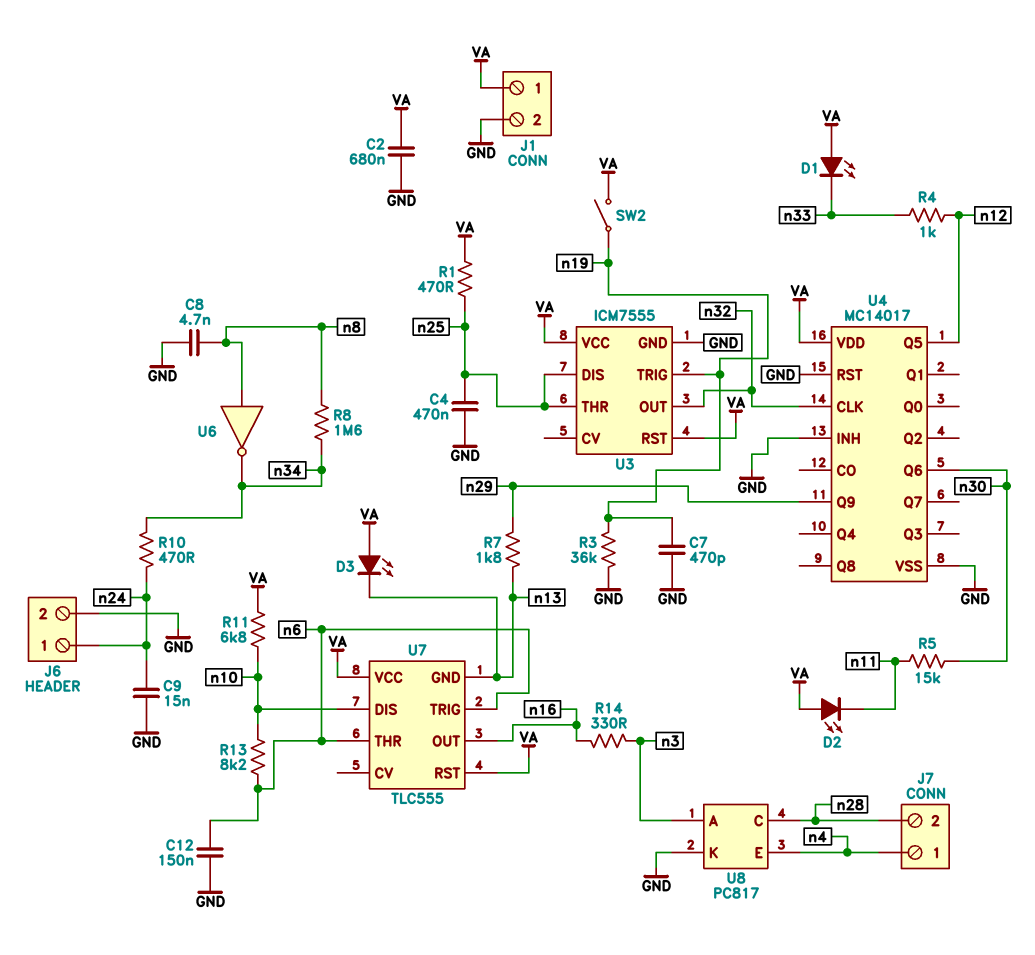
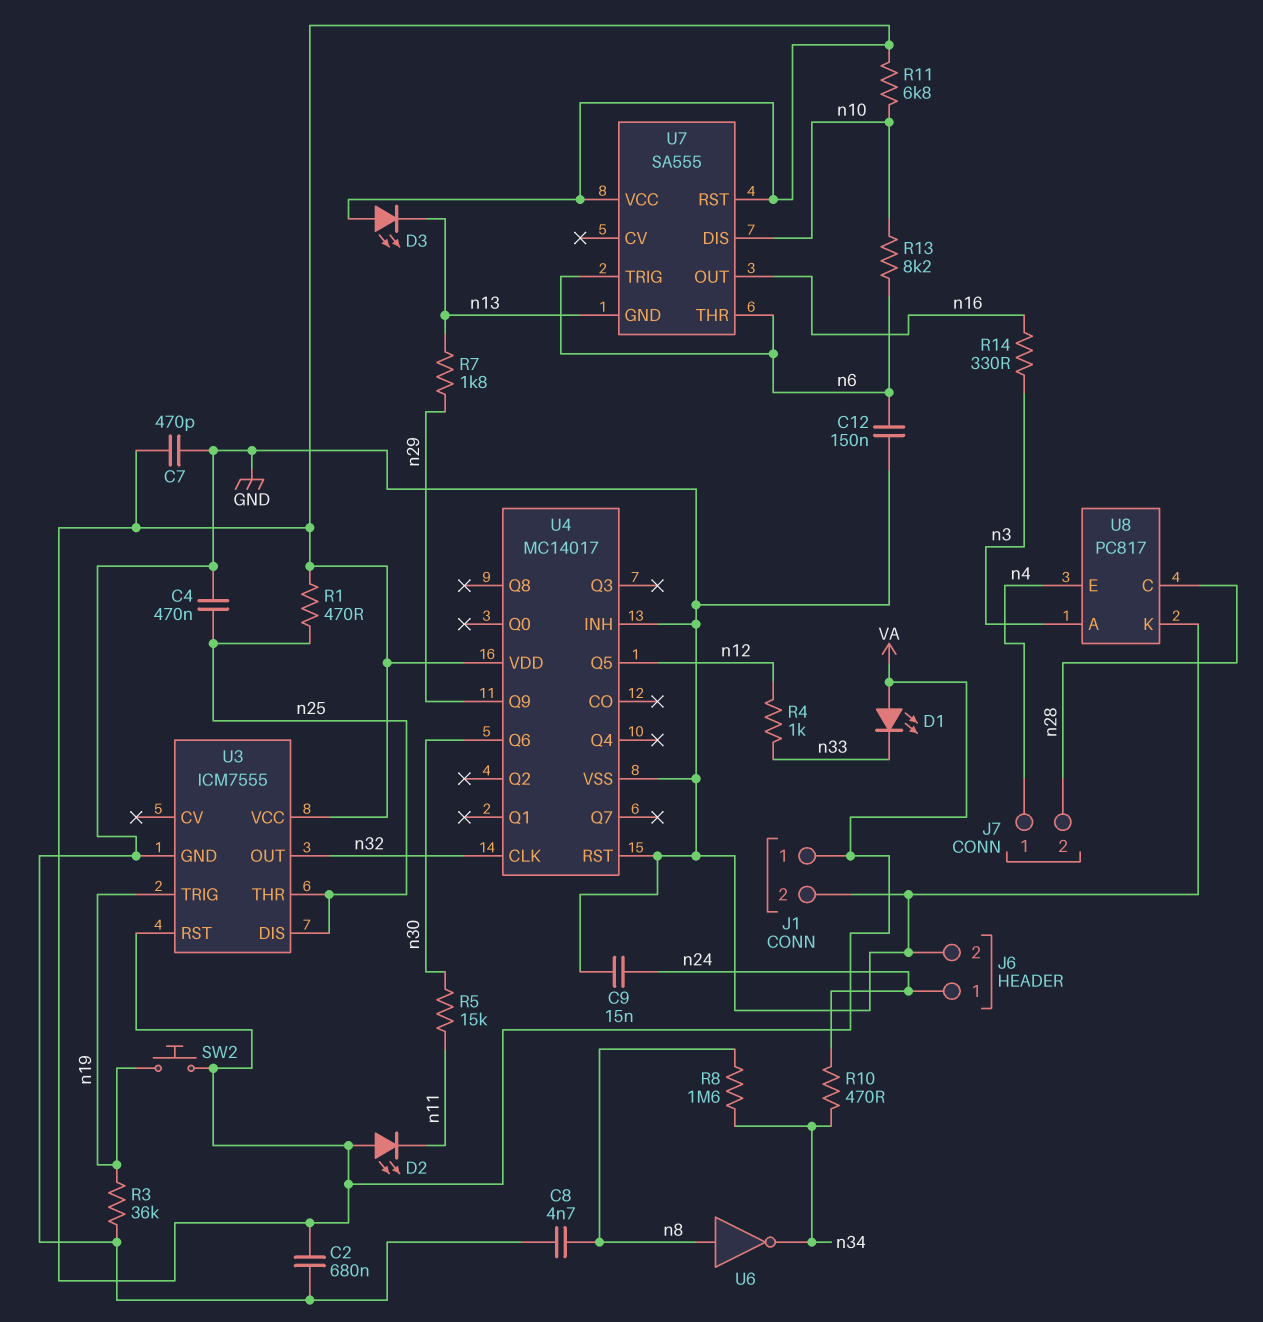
C7: 470pF (GND, n19) -> 470pF (GND, VA)
SW2: switch (VA, n19) -> button (VA, n19)
U7: TLC555 -> SA555

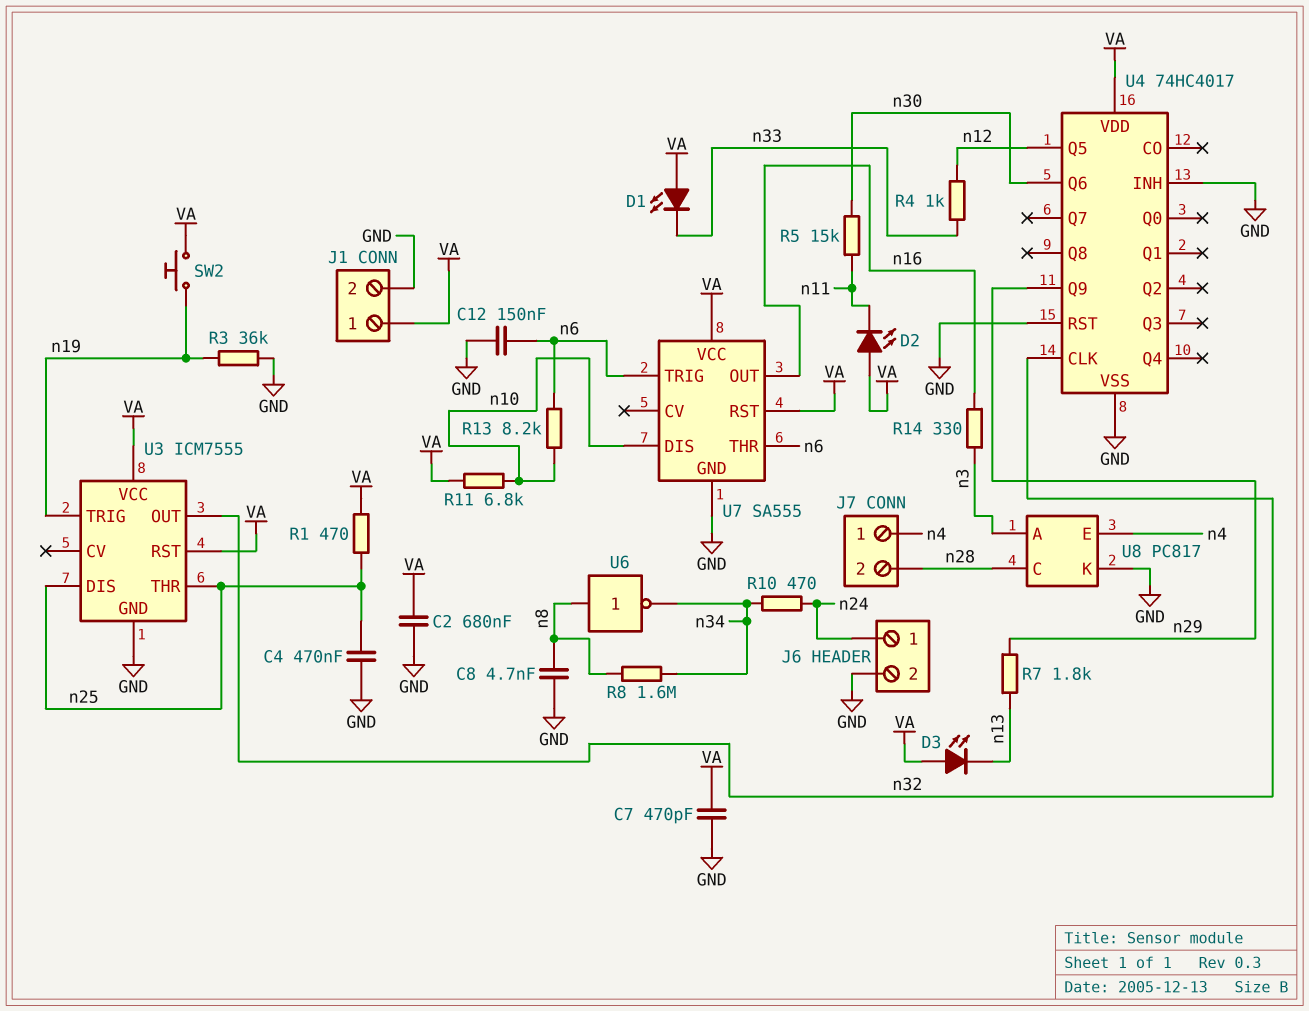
C9: 15nF (GND, n24) -> none
U4: MC14017 -> 74HC4017
U7 pin GND: n13 -> GND

